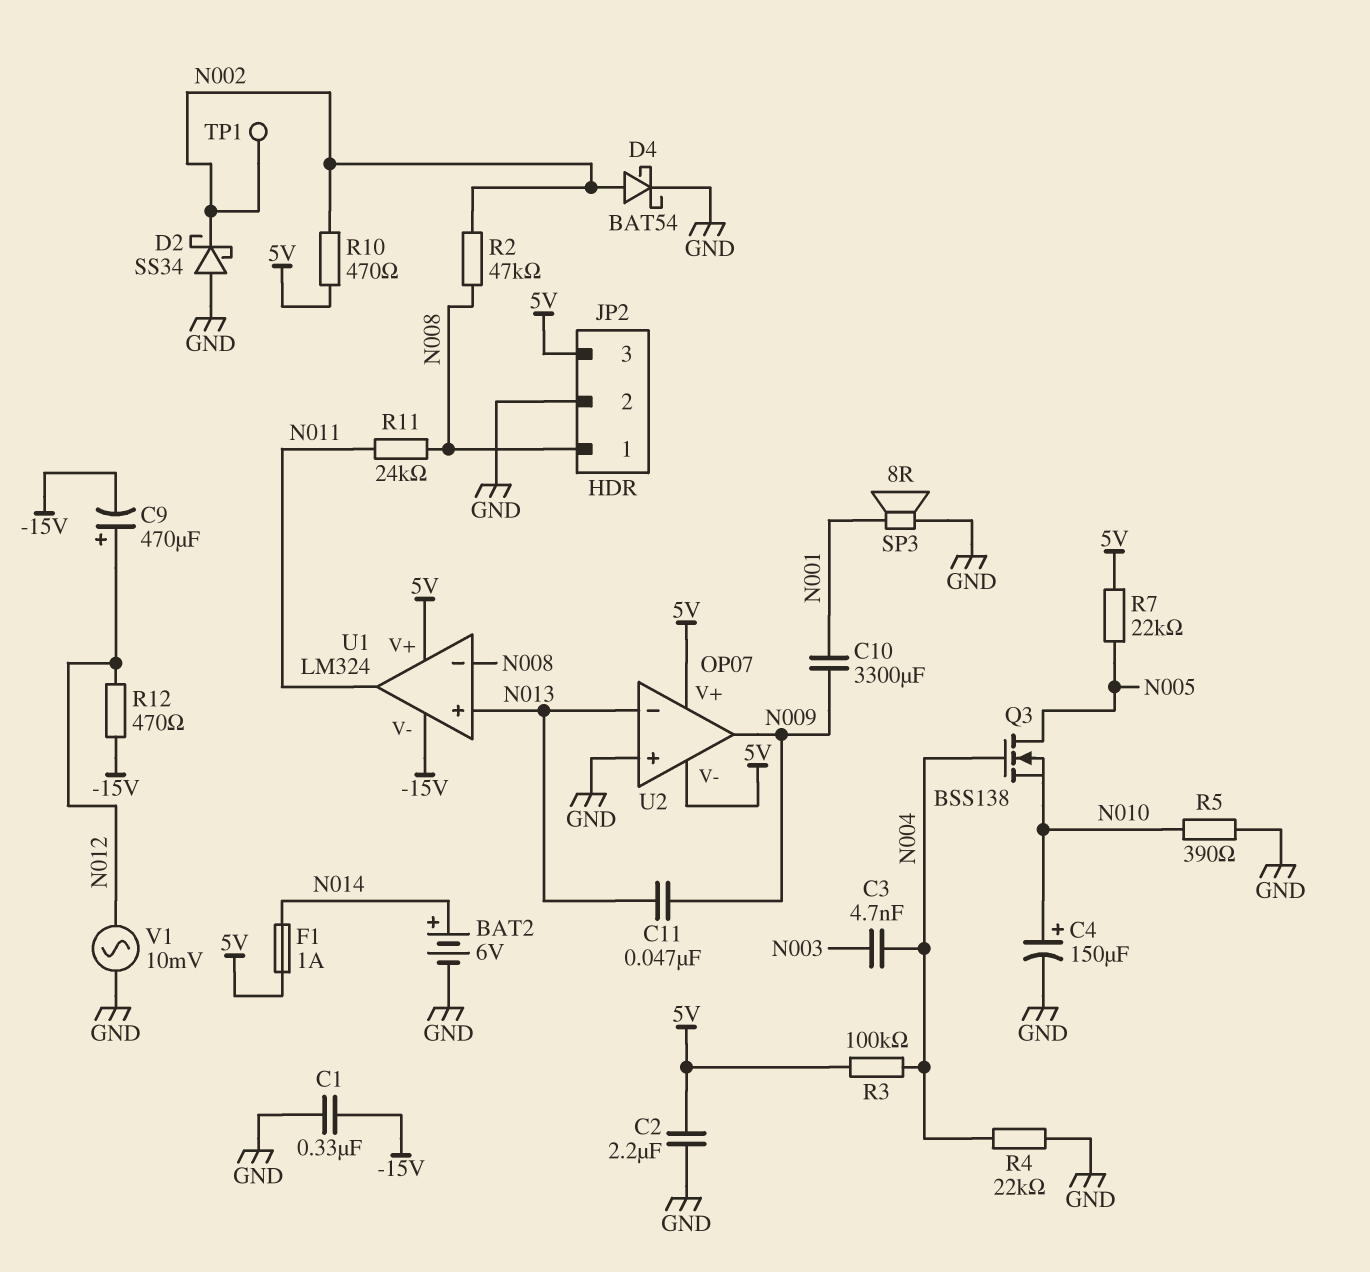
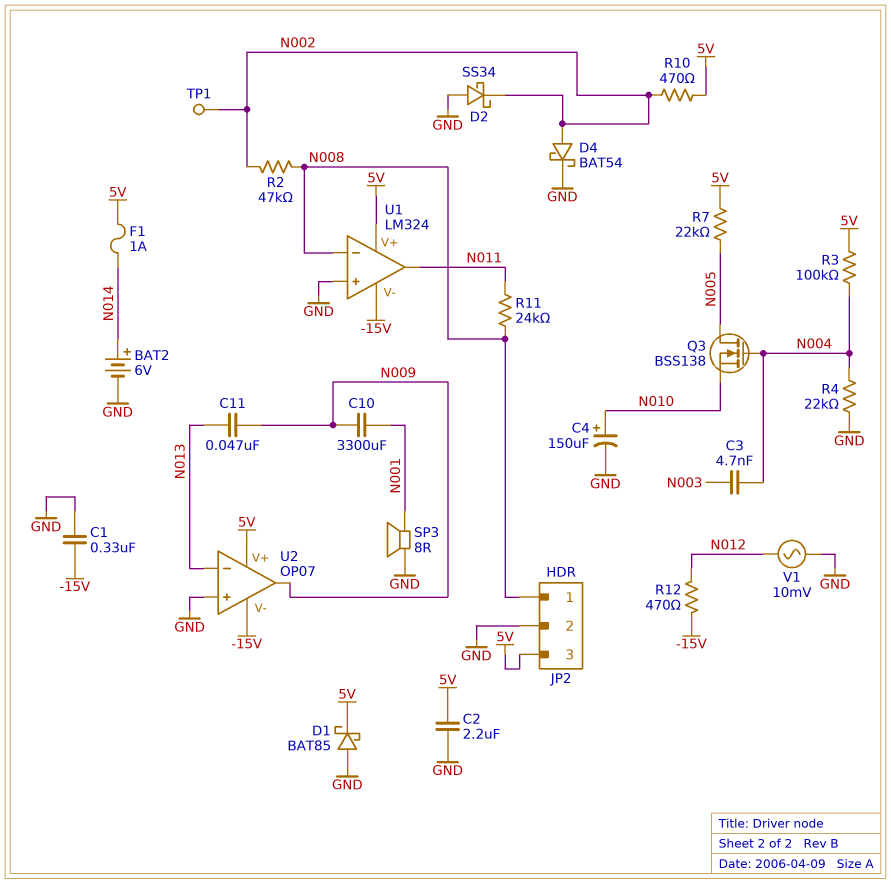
C9: 470uF (plus N012, minus -15V) -> none
D1: none -> schottky BAT85 (A GND, K 5V)
R5: 390 (GND, N010) -> none
U1 pin in+: N013 -> GND
U2 pin V-: 5V -> -15V

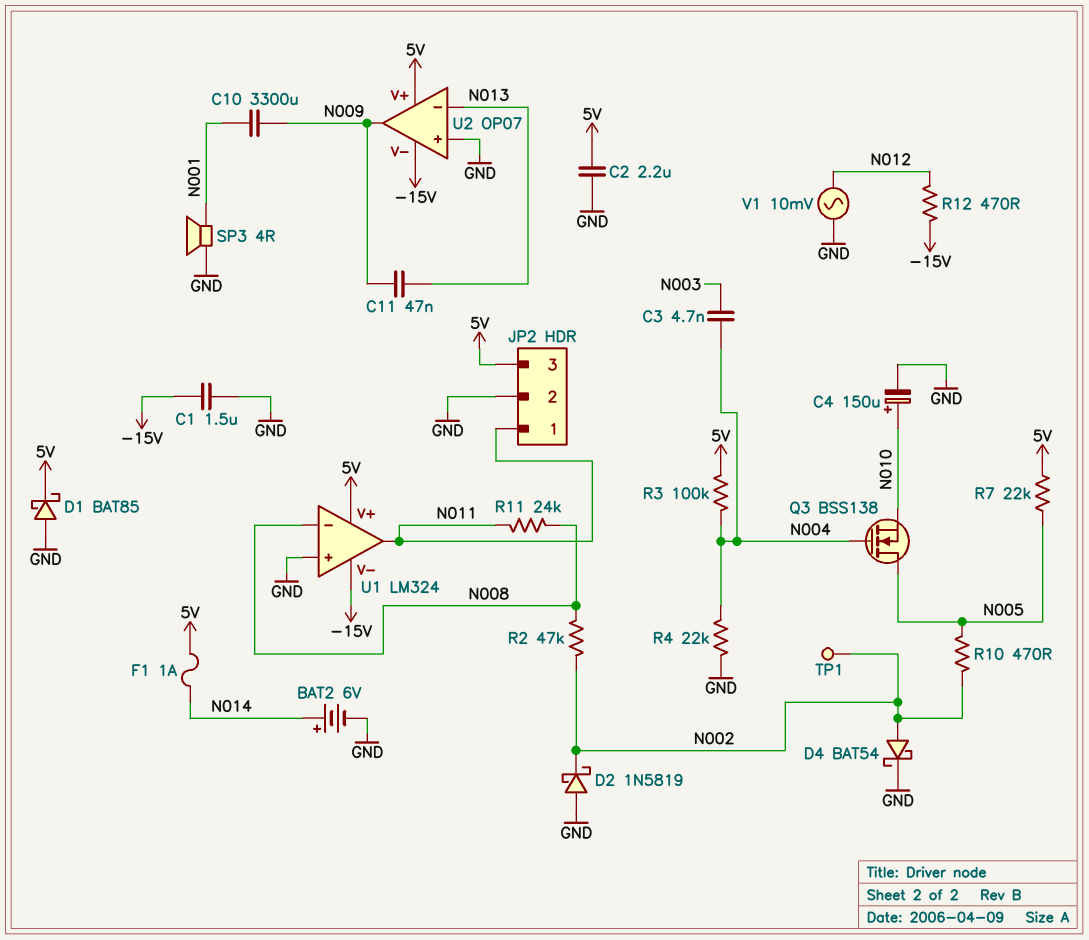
C1: 330nF (-15V, GND) -> 1.5uF (-15V, GND)
D2: schottky SS34 (A GND, K N002) -> schottky 1N5819 (A GND, K N002)
JP2 pin 1: N008 -> N011
R10: 470 (5V, N002) -> 470 (N002, N005)
SP3: speaker 8R (GND, N001) -> speaker 4R (GND, N001)

